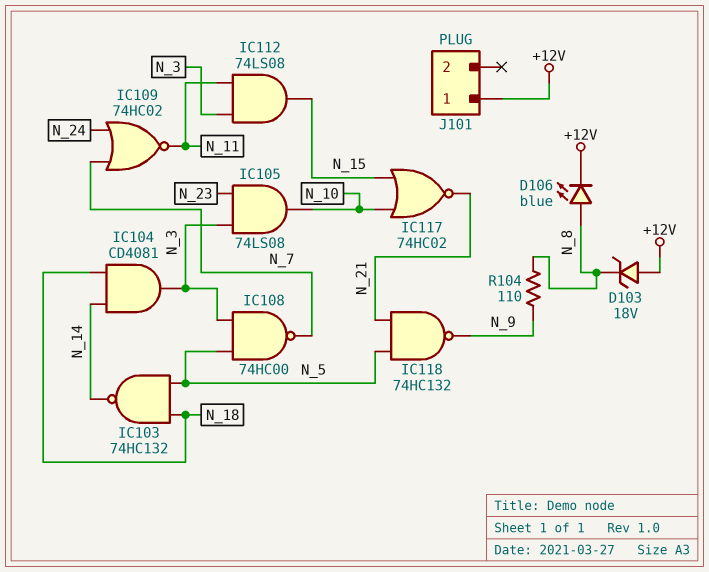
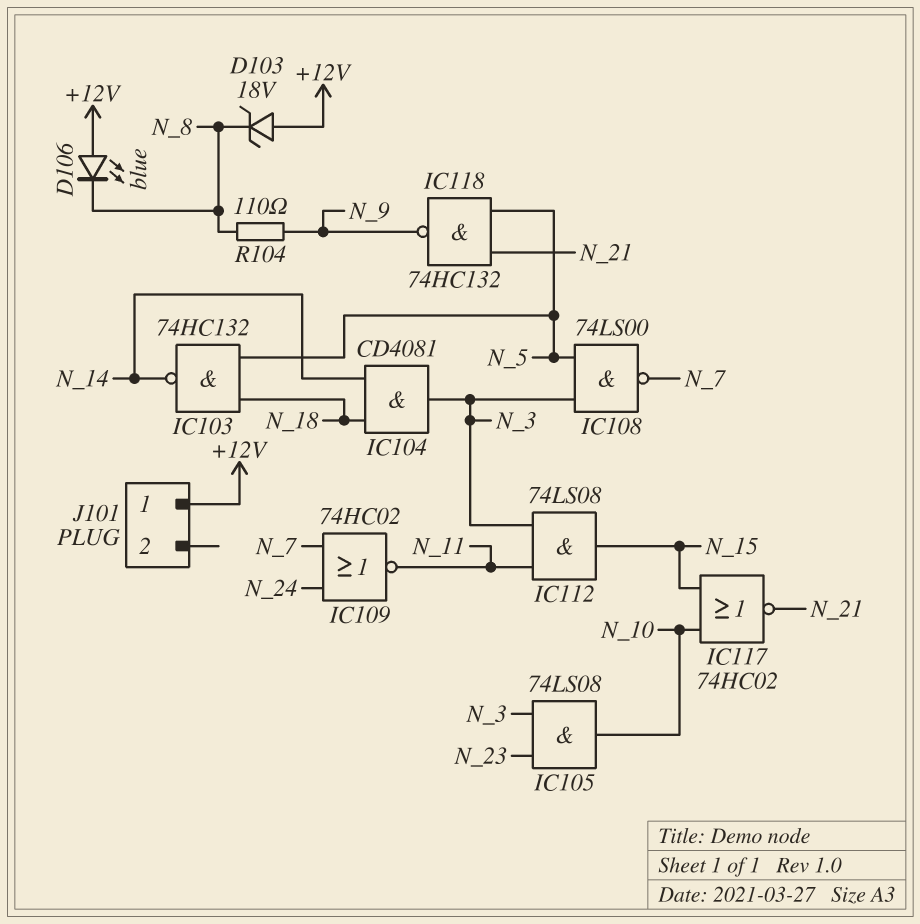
D106: LED blue (A N_8, K +12V) -> LED blue (A +12V, K N_8)
IC108: NAND 74HC00 (in N_3, in N_5, out N_7) -> NAND 74LS00 (in N_3, in N_5, out N_7)

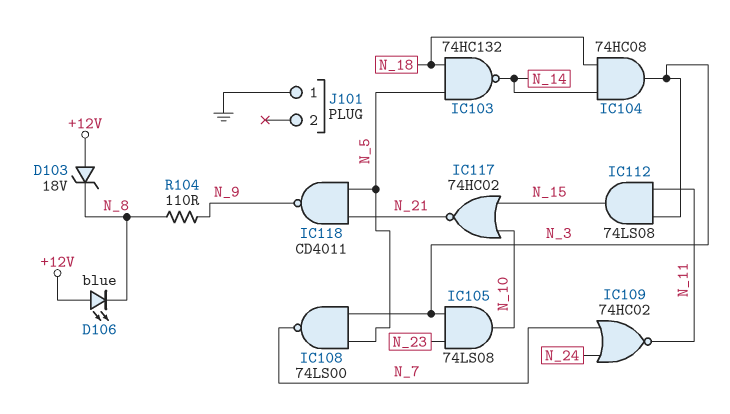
IC104: AND CD4081 (in N_14, in N_18, out N_3) -> AND 74HC08 (in N_14, in N_18, out N_3)
IC118: NAND 74HC132 (in N_5, in N_21, out N_9) -> NAND CD4011 (in N_5, in N_21, out N_9)
J101 pin 1: +12V -> GND

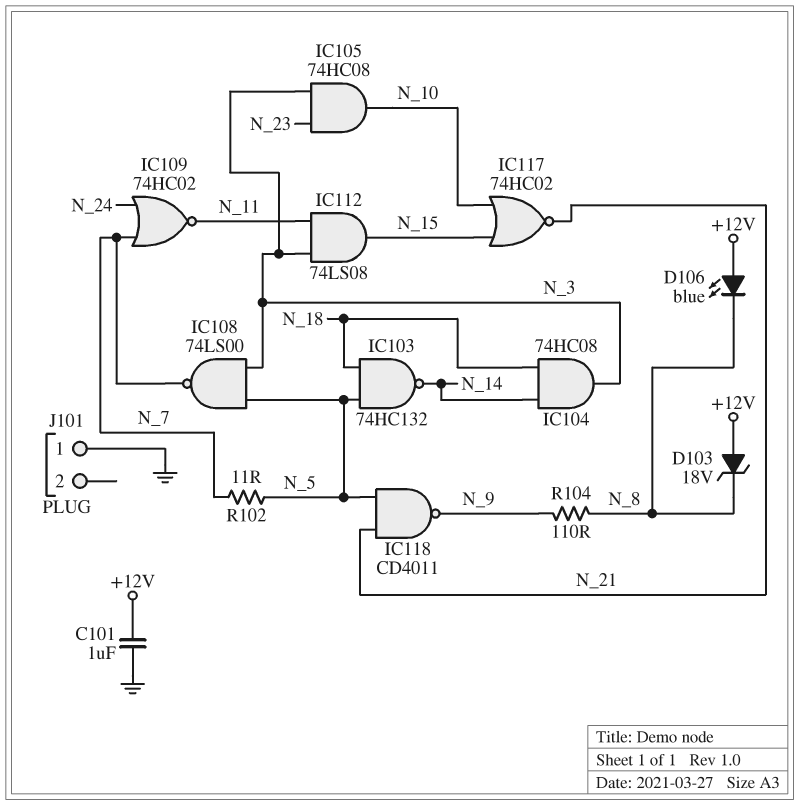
C101: none -> 1uF (+12V, GND)
IC105: AND 74LS08 (in N_3, in N_23, out N_10) -> AND 74HC08 (in N_3, in N_23, out N_10)
R102: none -> 11 (N_5, N_7)

